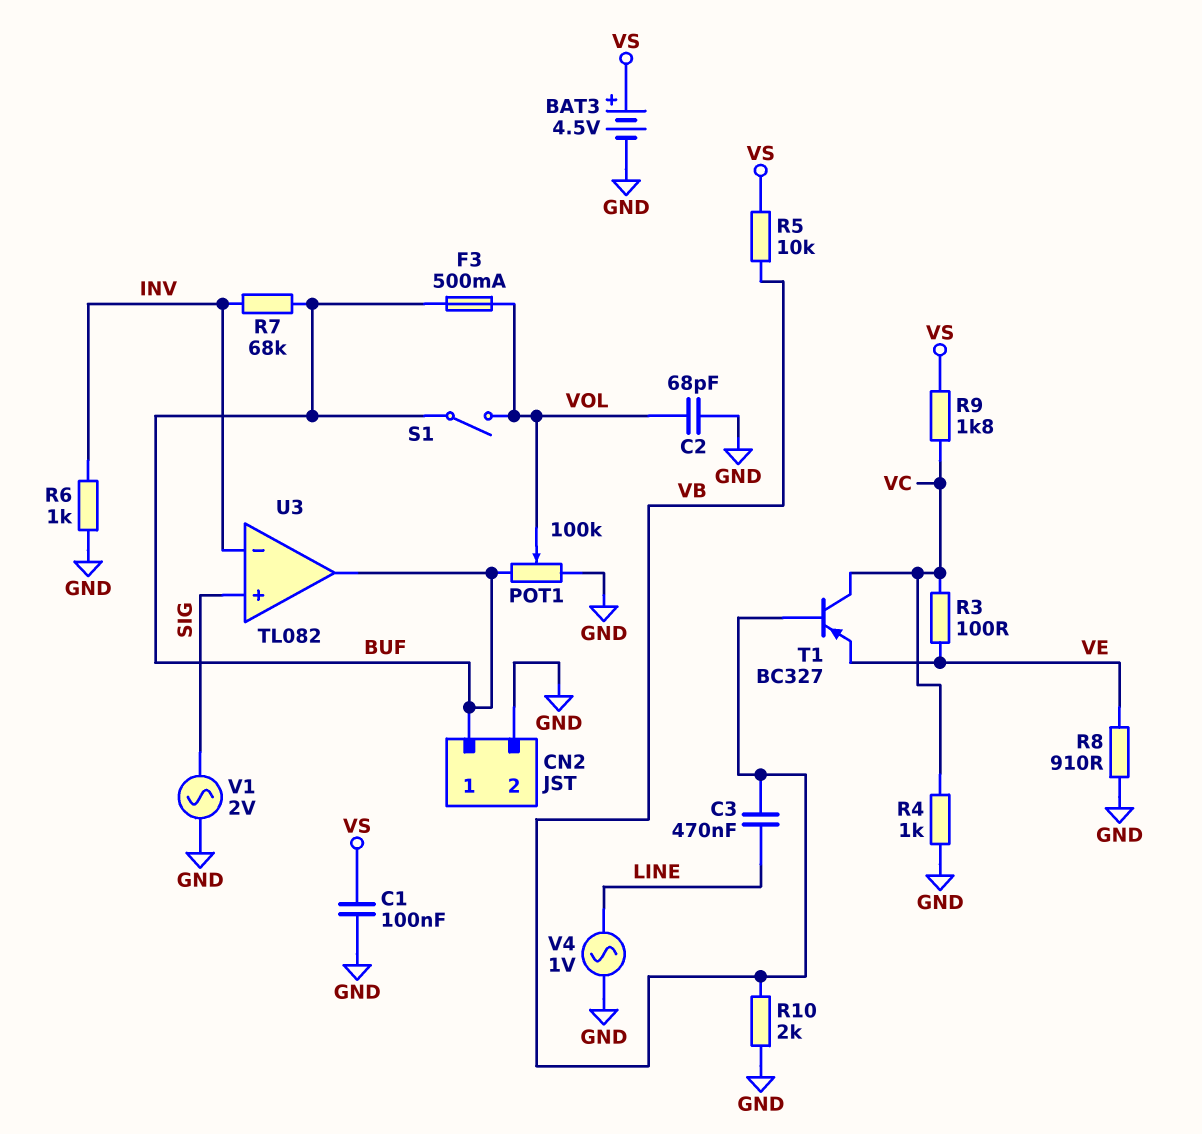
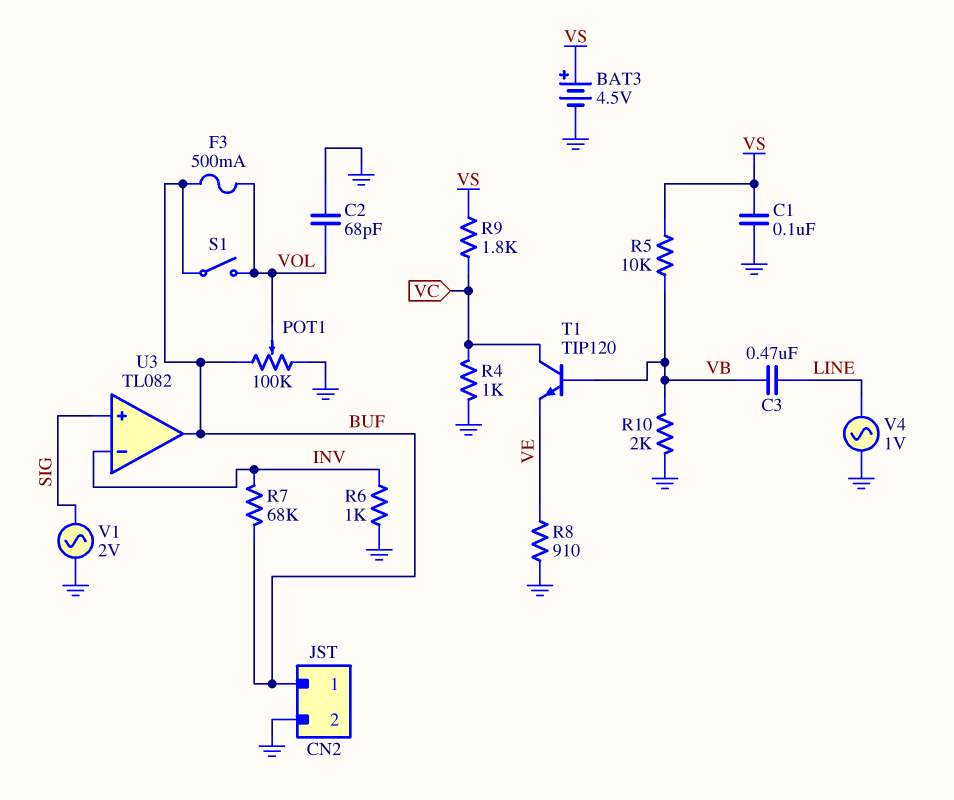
R3: 100 (VC, VE) -> none
T1: PNP BC327 (B VB, C VC, E VE) -> NPN TIP120 (B VB, C VC, E VE)

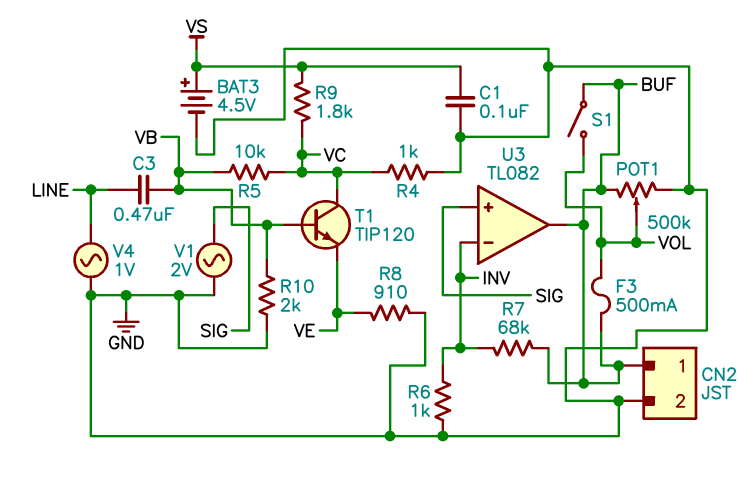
C2: 68pF (GND, VOL) -> none
POT1: 100k (BUF, GND, wiper VOL) -> 500k (BUF, GND, wiper VOL)
R5: 10k (VB, VS) -> 10k (VB, VC)

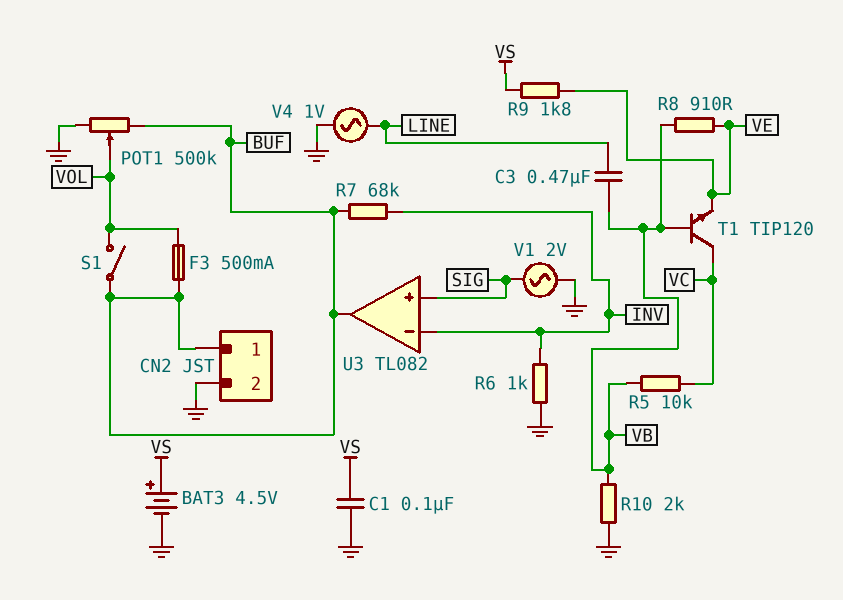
R4: 1k (GND, VC) -> none
R8: 910 (GND, VE) -> 910 (VB, VE)
R9: 1.8k (VC, VS) -> 1.8k (VE, VS)

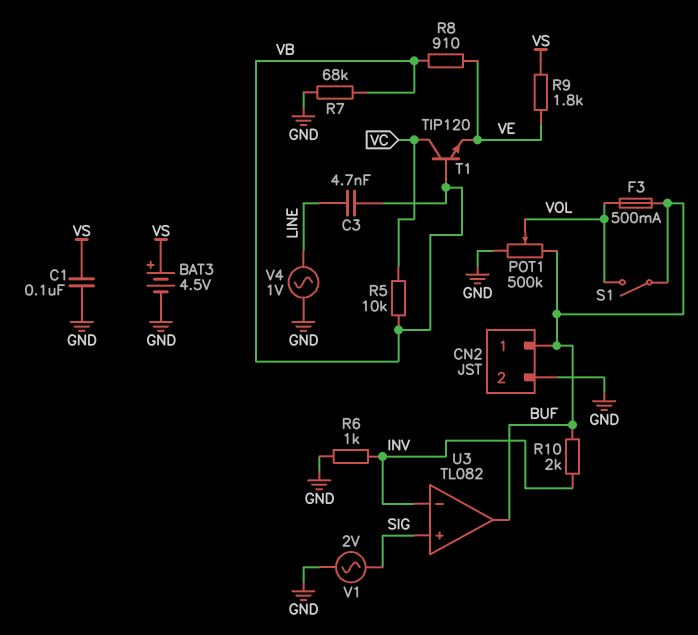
C3: 470nF (LINE, VB) -> 4.7nF (LINE, VB)
R7: 68k (BUF, INV) -> 68k (GND, VB)
R10: 2k (GND, VB) -> 2k (BUF, INV)

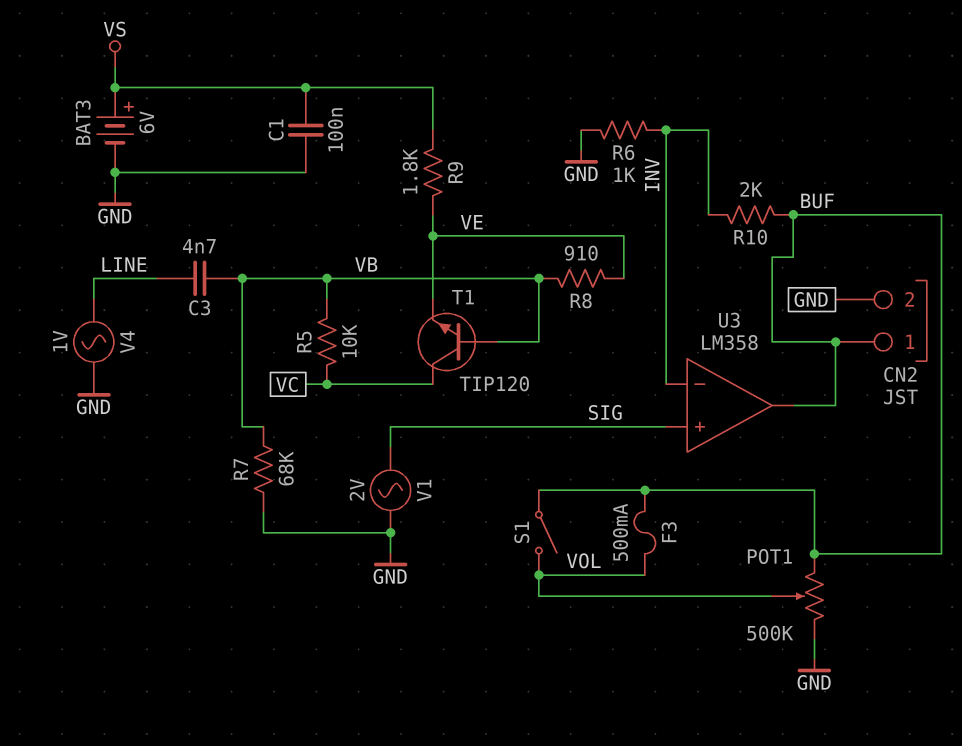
BAT3: 4.5V (plus VS, minus GND) -> 6V (plus VS, minus GND)
U3: TL082 -> LM358

